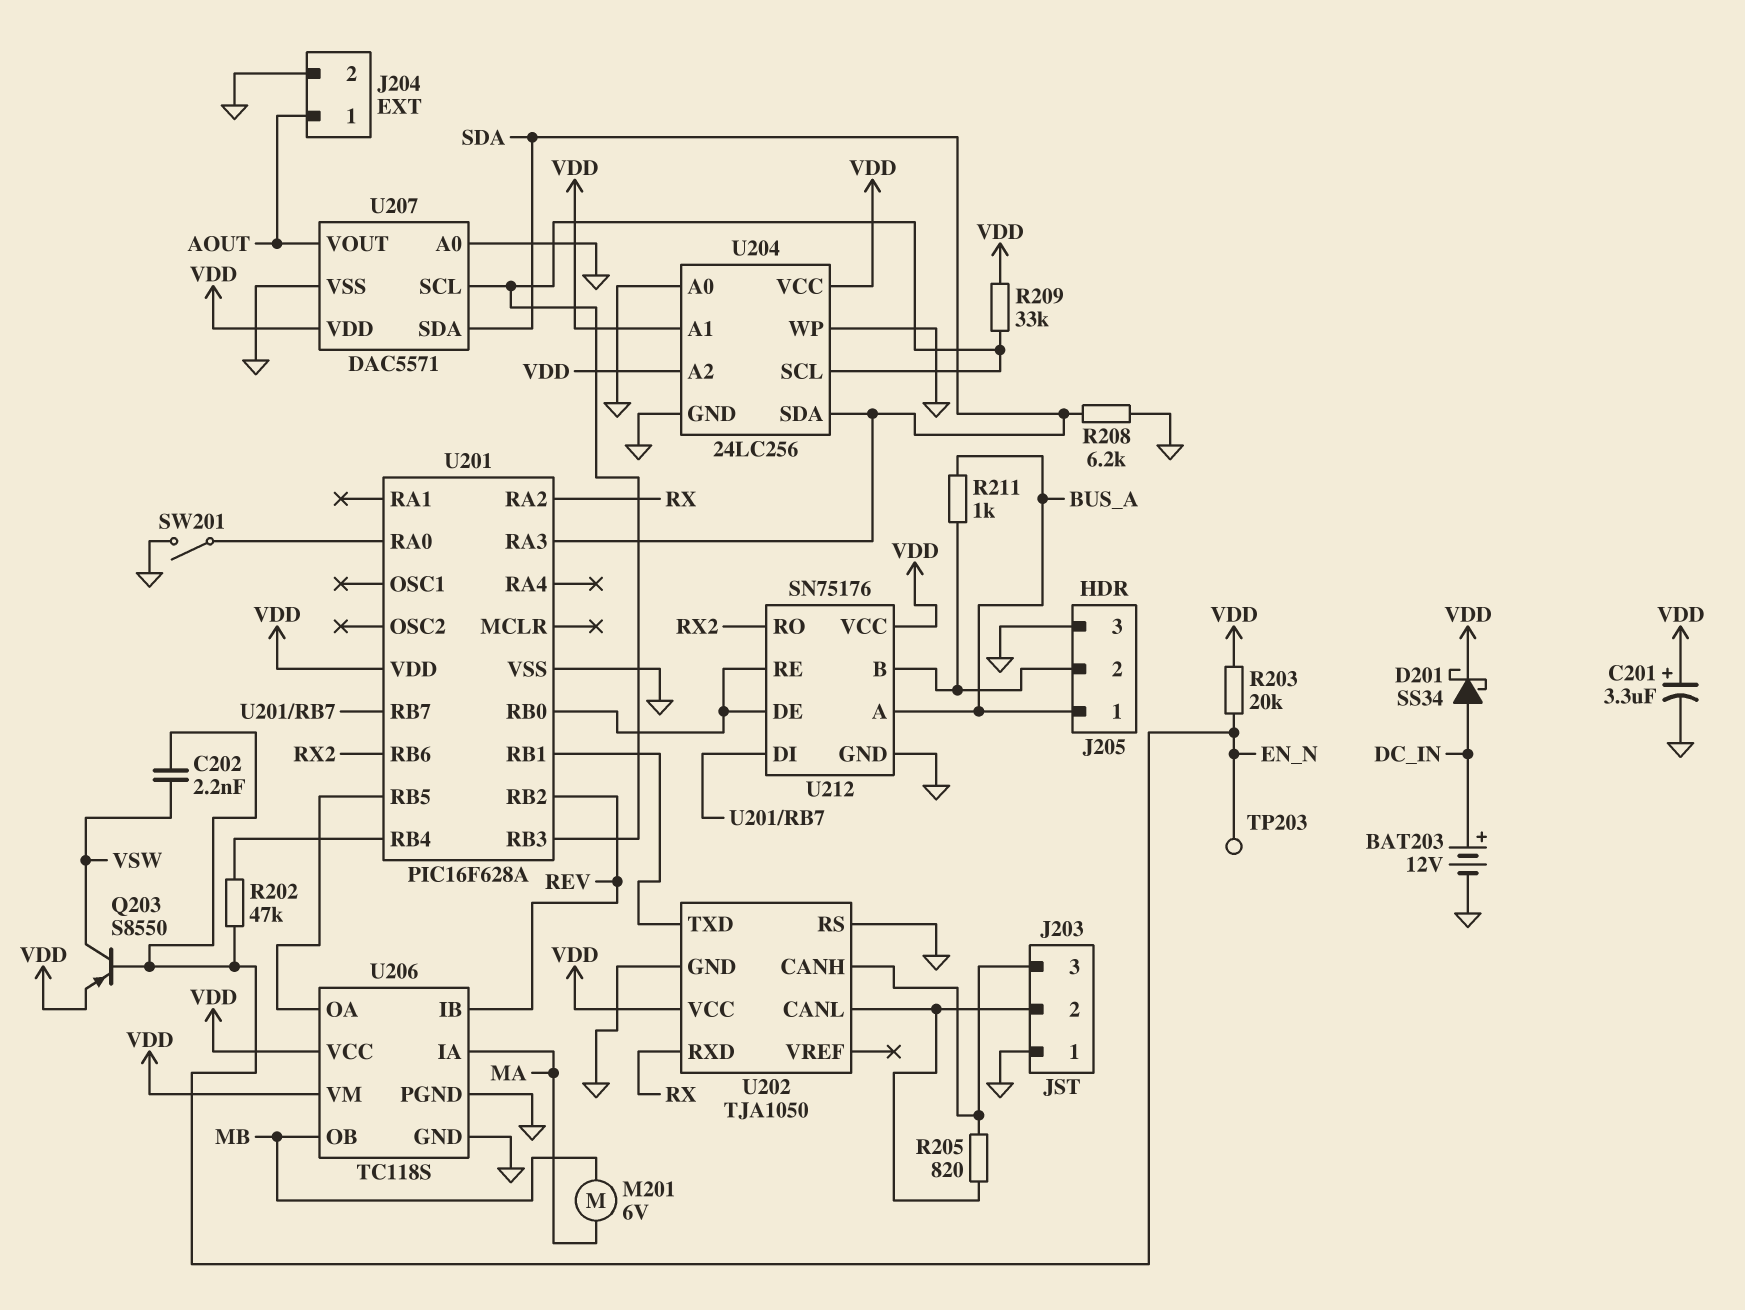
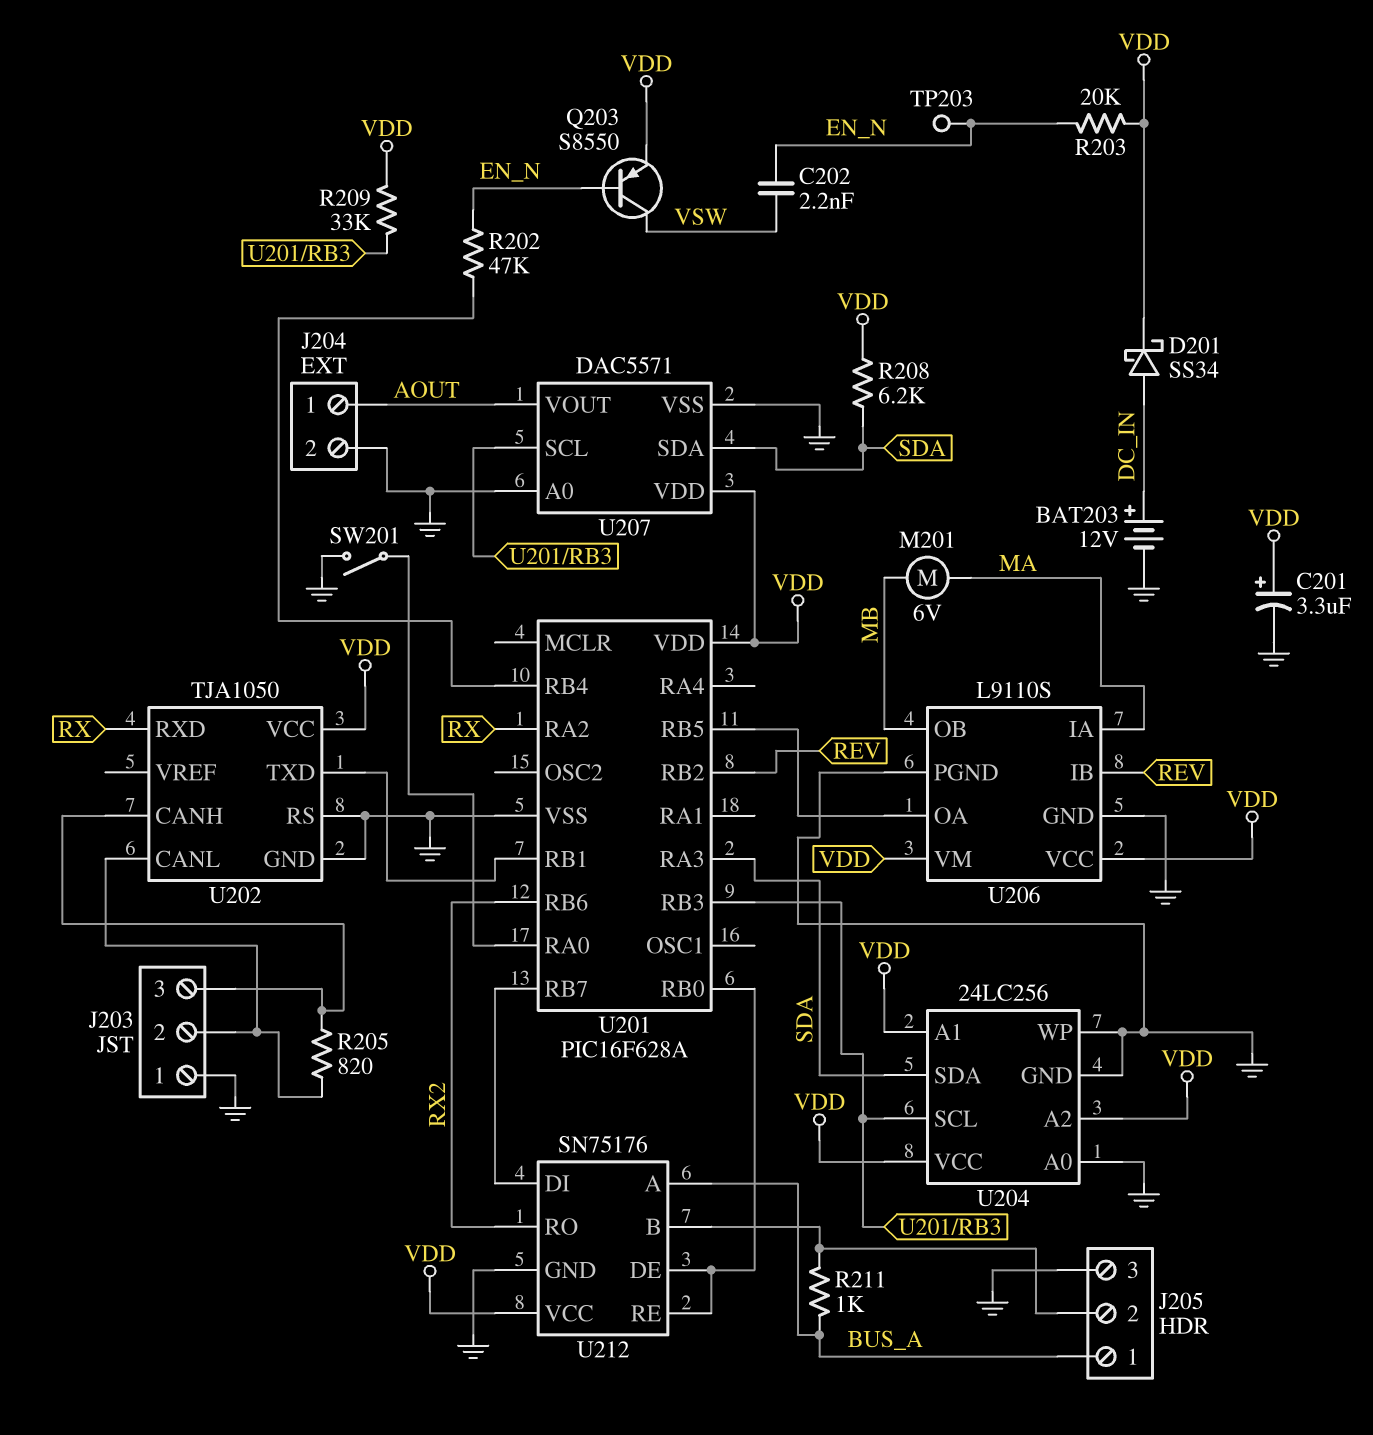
R208: 6.2k (GND, SDA) -> 6.2k (SDA, VDD)
U206: TC118S -> L9110S

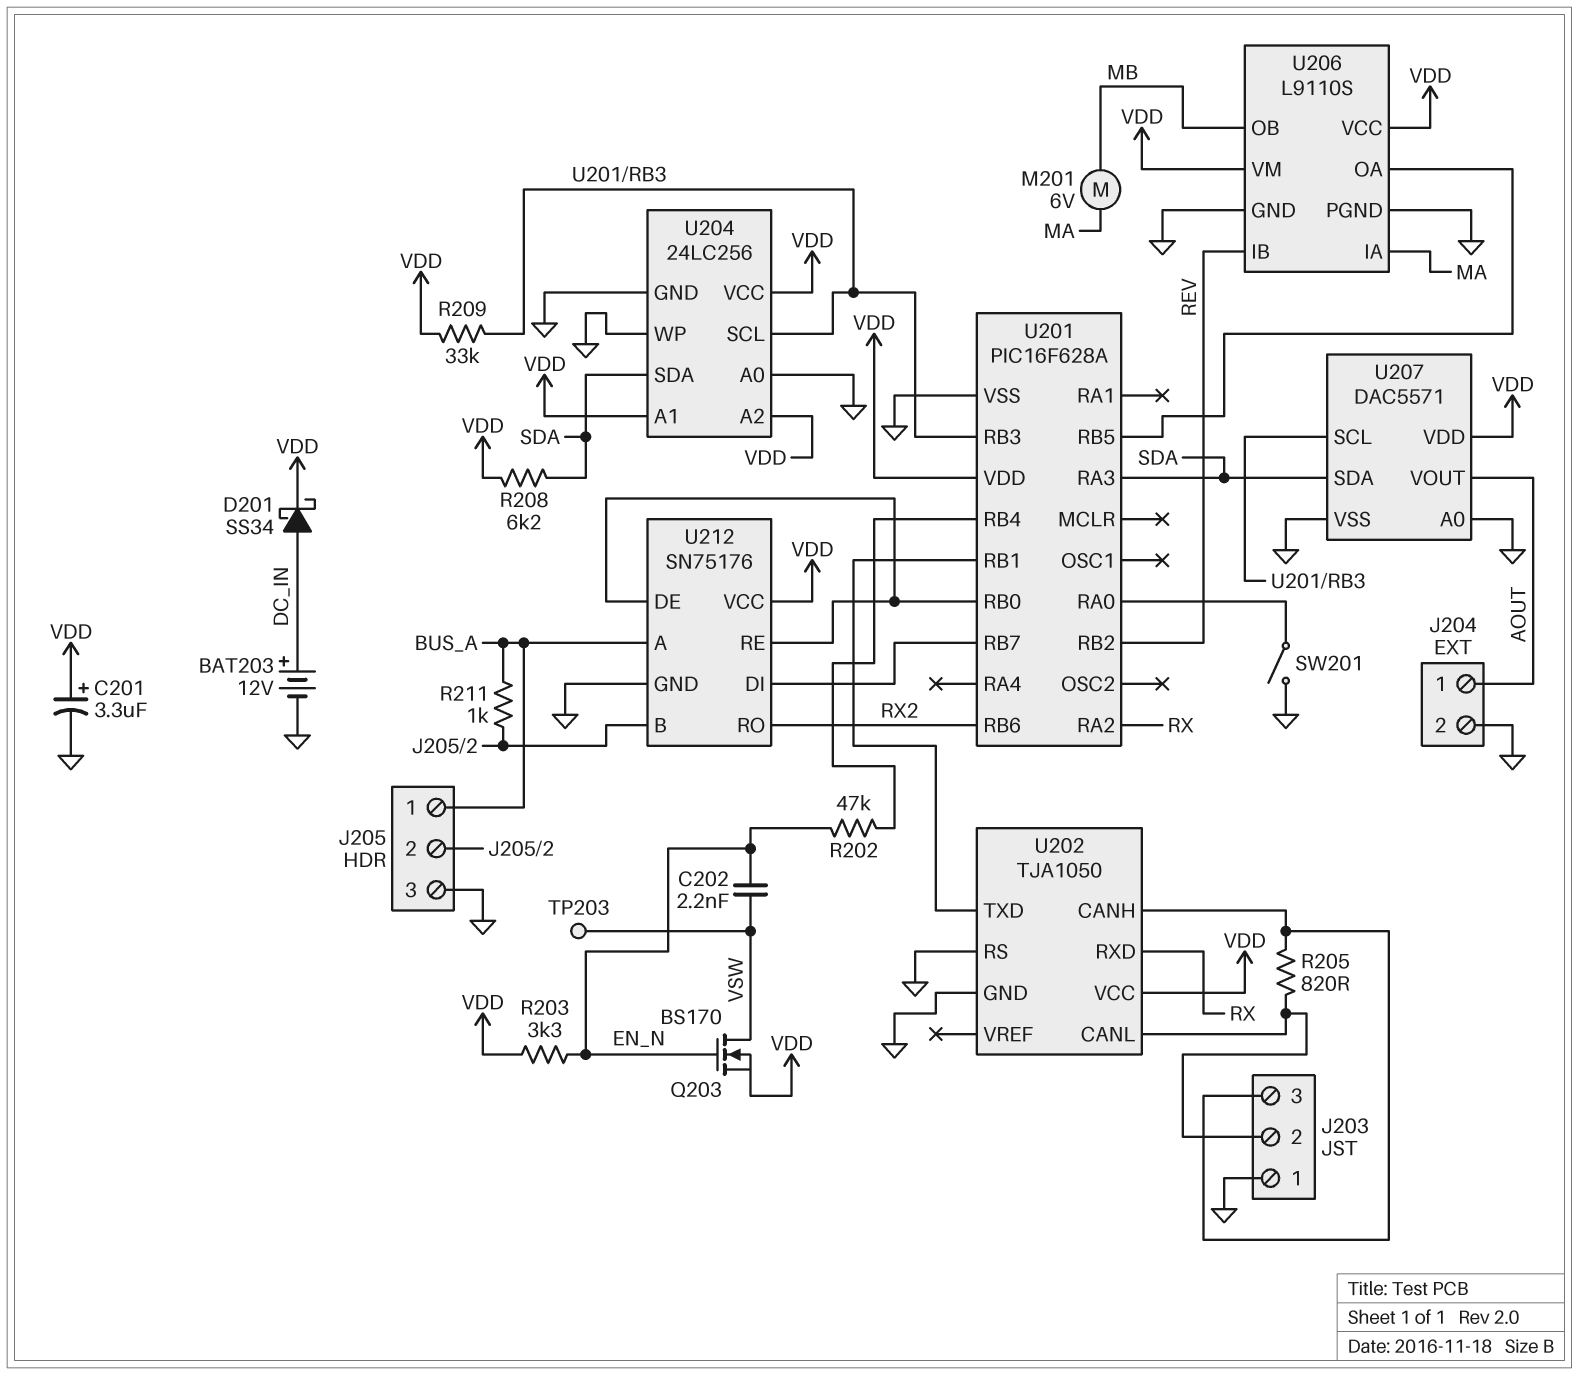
Q203: PNP S8550 (B EN_N, C VSW, E VDD) -> NMOS BS170 (G EN_N, D VSW, S VDD)
R203: 20k (EN_N, VDD) -> 3.3k (EN_N, VDD)
TP203: test point (EN_N) -> test point (VSW)

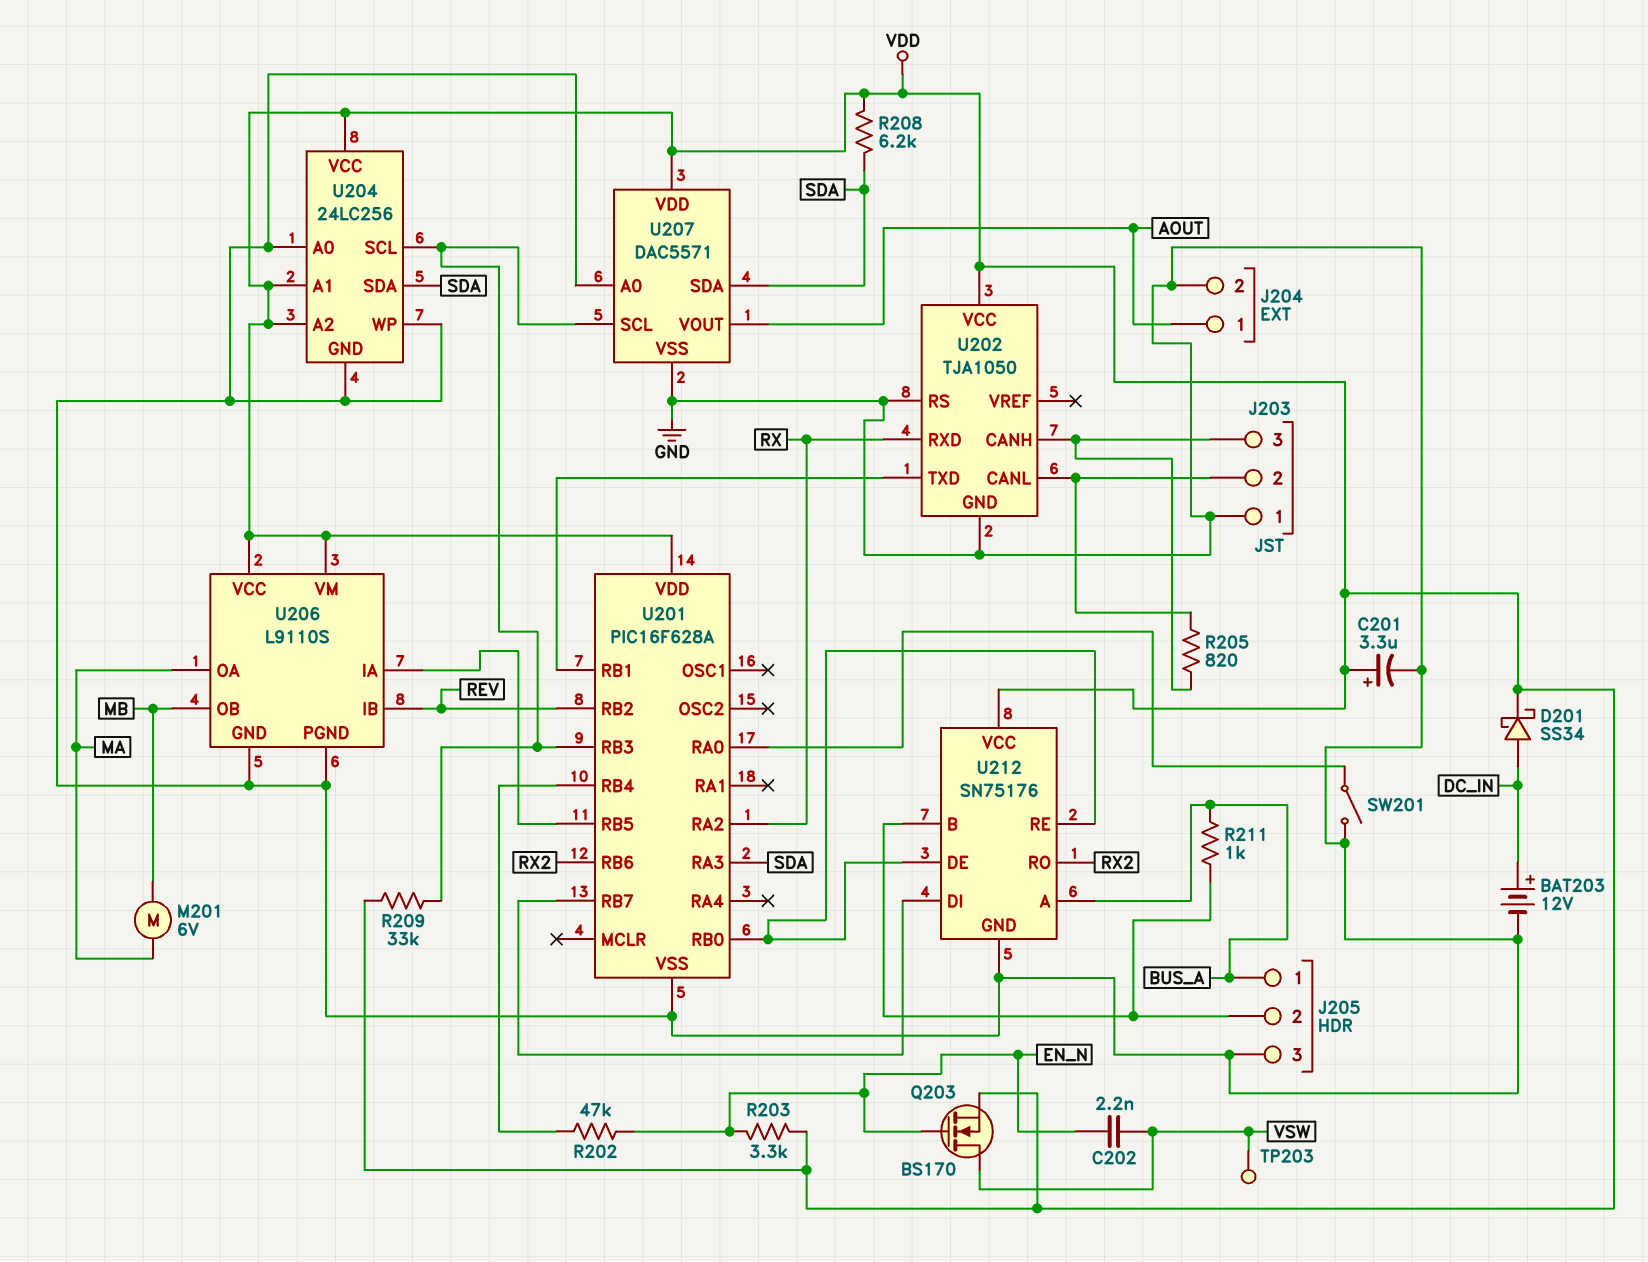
U206 pin IA: MA -> U201/RB5
U206 pin OA: U201/RB5 -> MA

